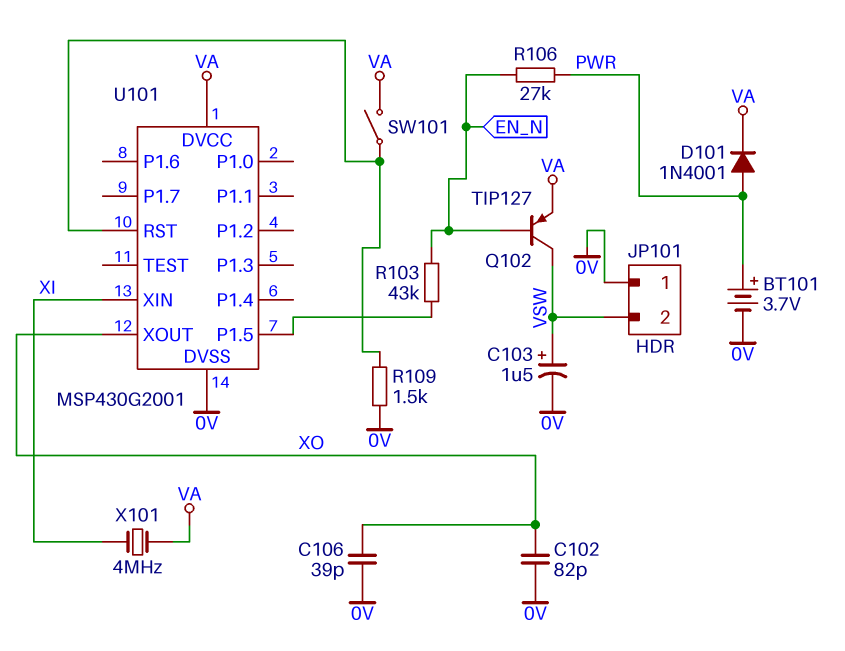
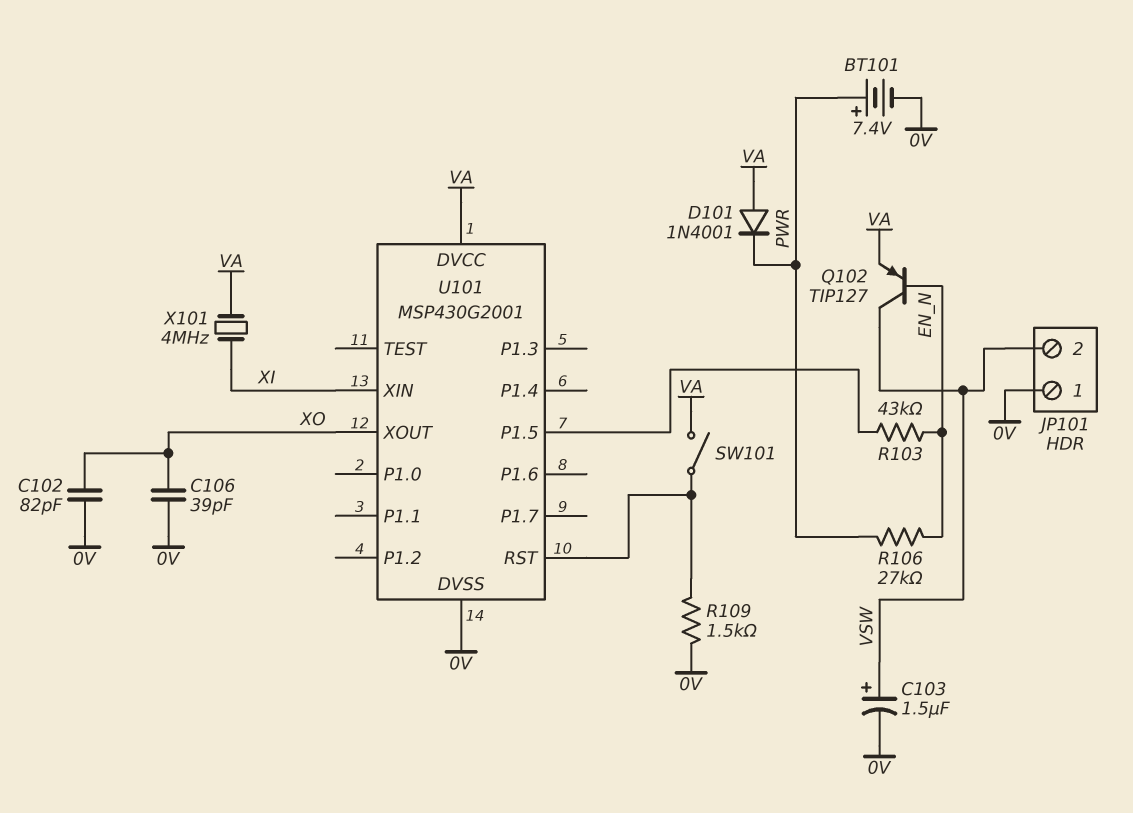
BT101: 3.7V (plus PWR, minus 0V) -> 7.4V (plus PWR, minus 0V)
D101: diode 1N4001 (A PWR, K VA) -> diode 1N4001 (A VA, K PWR)

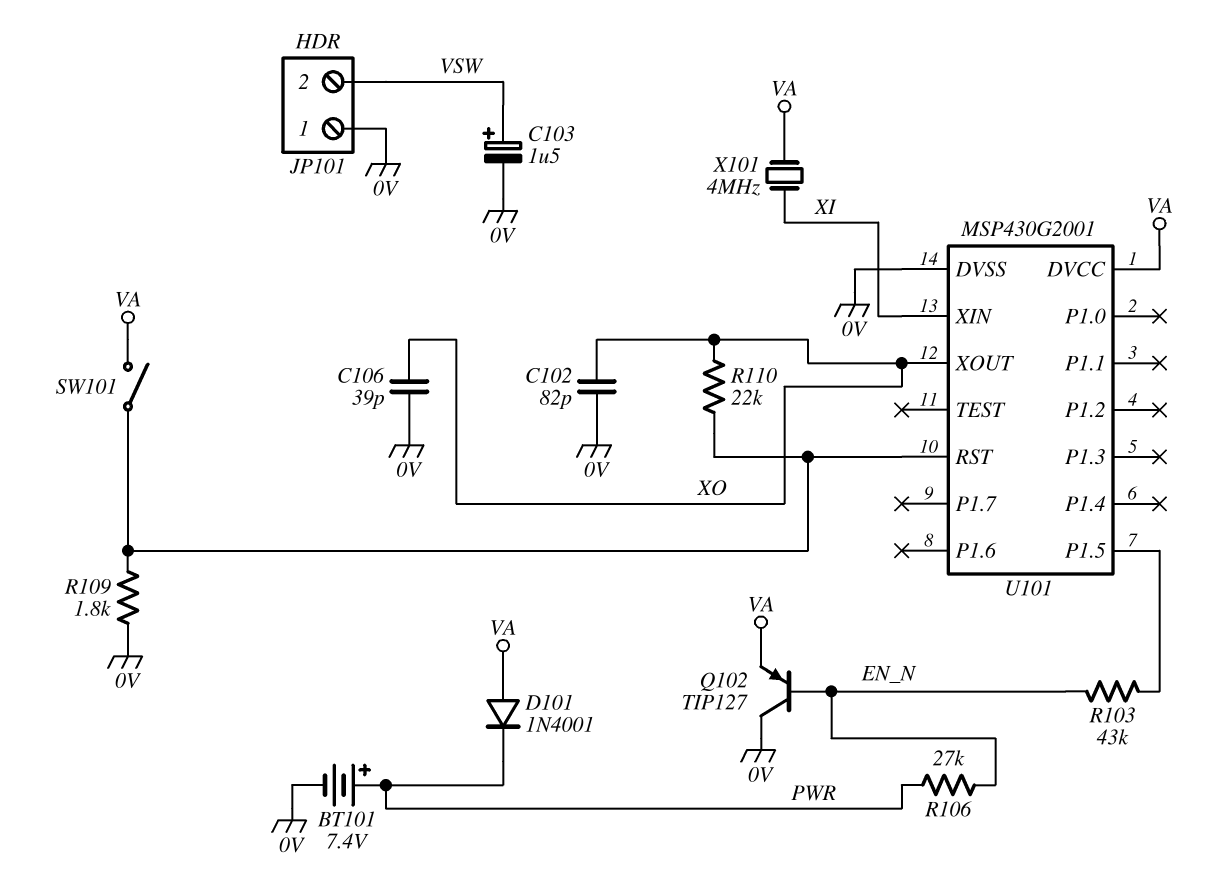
Q102: PNP TIP127 (B EN_N, C VSW, E VA) -> PNP TIP127 (B EN_N, C 0V, E VA)
R109: 1.5k (0V, U101/RST) -> 1.8k (0V, U101/RST)
R110: none -> 22k (U101/RST, XO)

